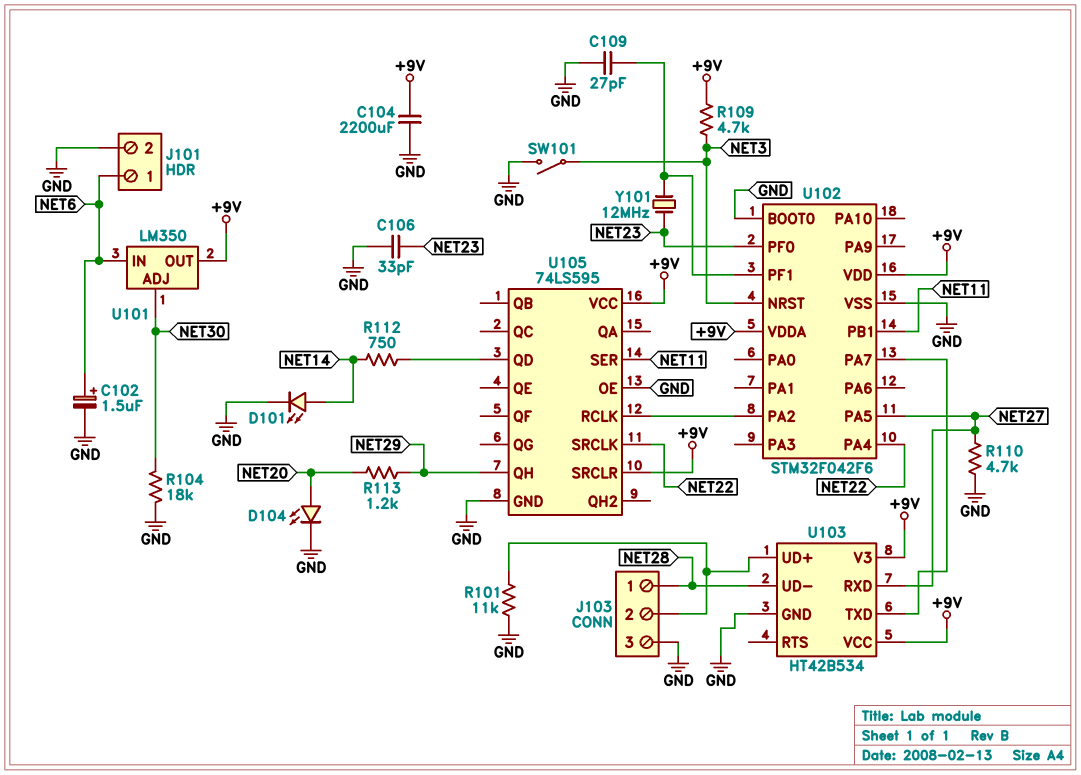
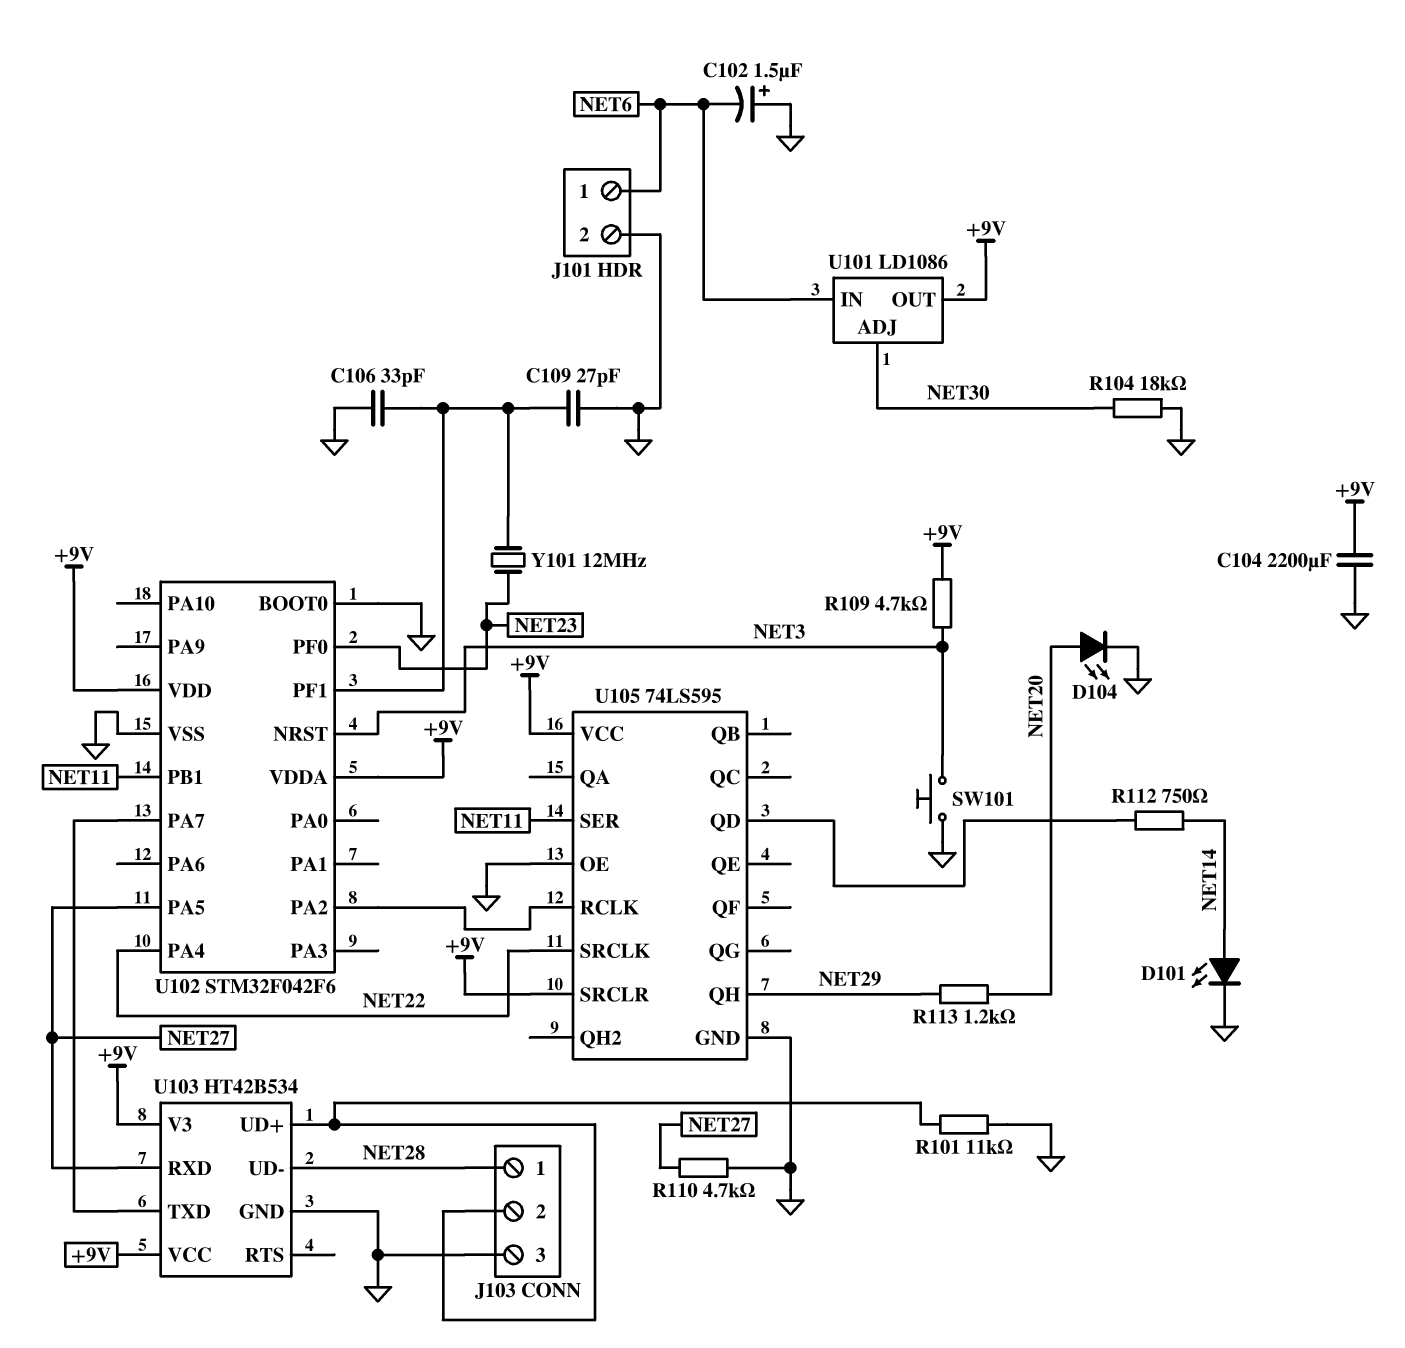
C102: 1.5uF (plus NET6, minus GND) -> 1.5uF (plus GND, minus NET6)
C106: 33pF (GND, NET23) -> 33pF (GND, U102/PF1)
SW101: switch (GND, NET3) -> button (GND, NET3)
U101: LM350 -> LD1086

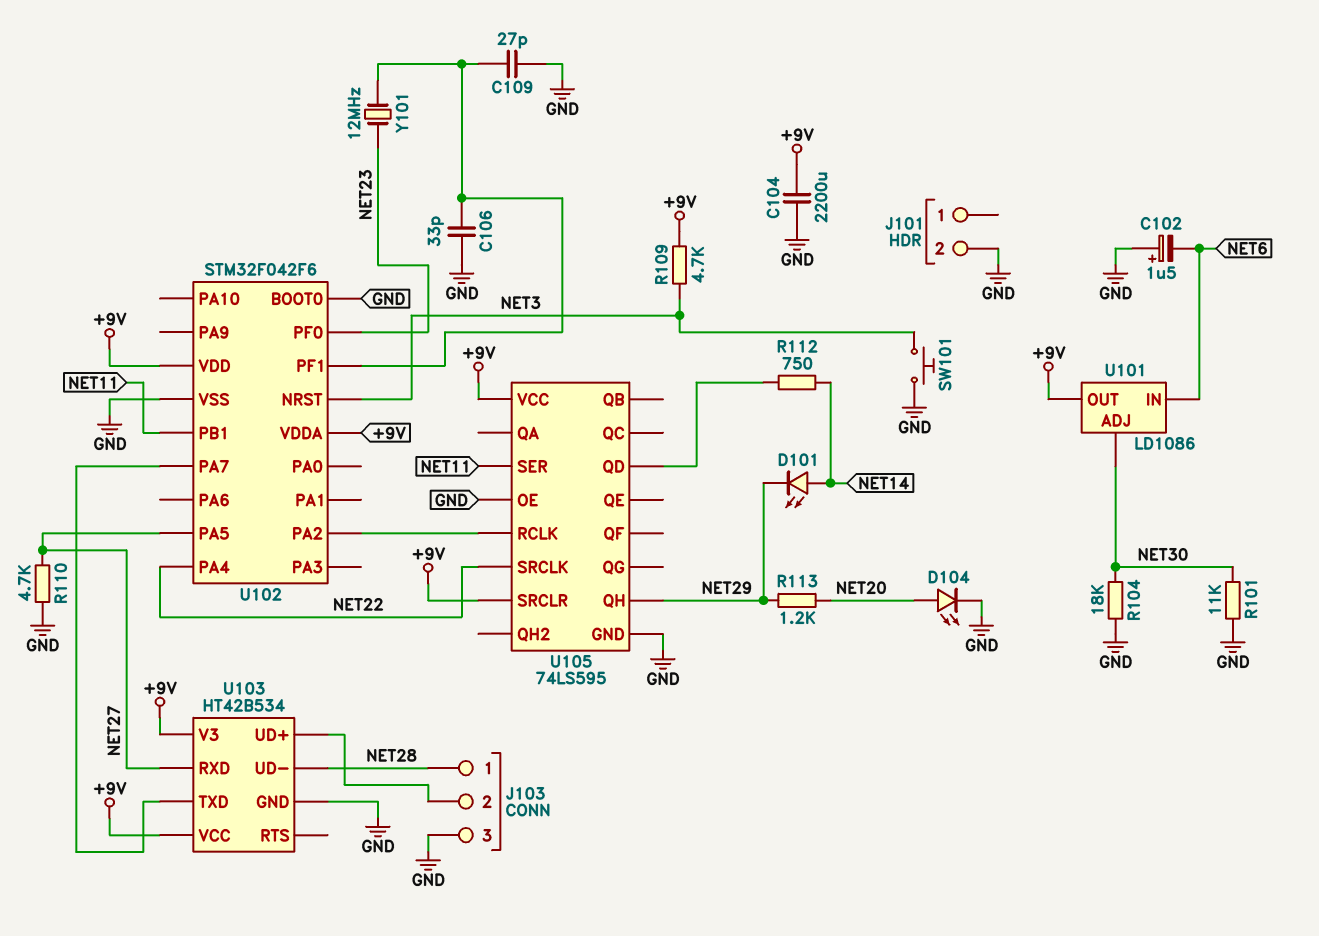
D101: LED (A NET14, K GND) -> LED (A NET14, K NET29)
J101 pin 1: NET6 -> none
R101: 11k (GND, J103/2) -> 11k (GND, NET30)

